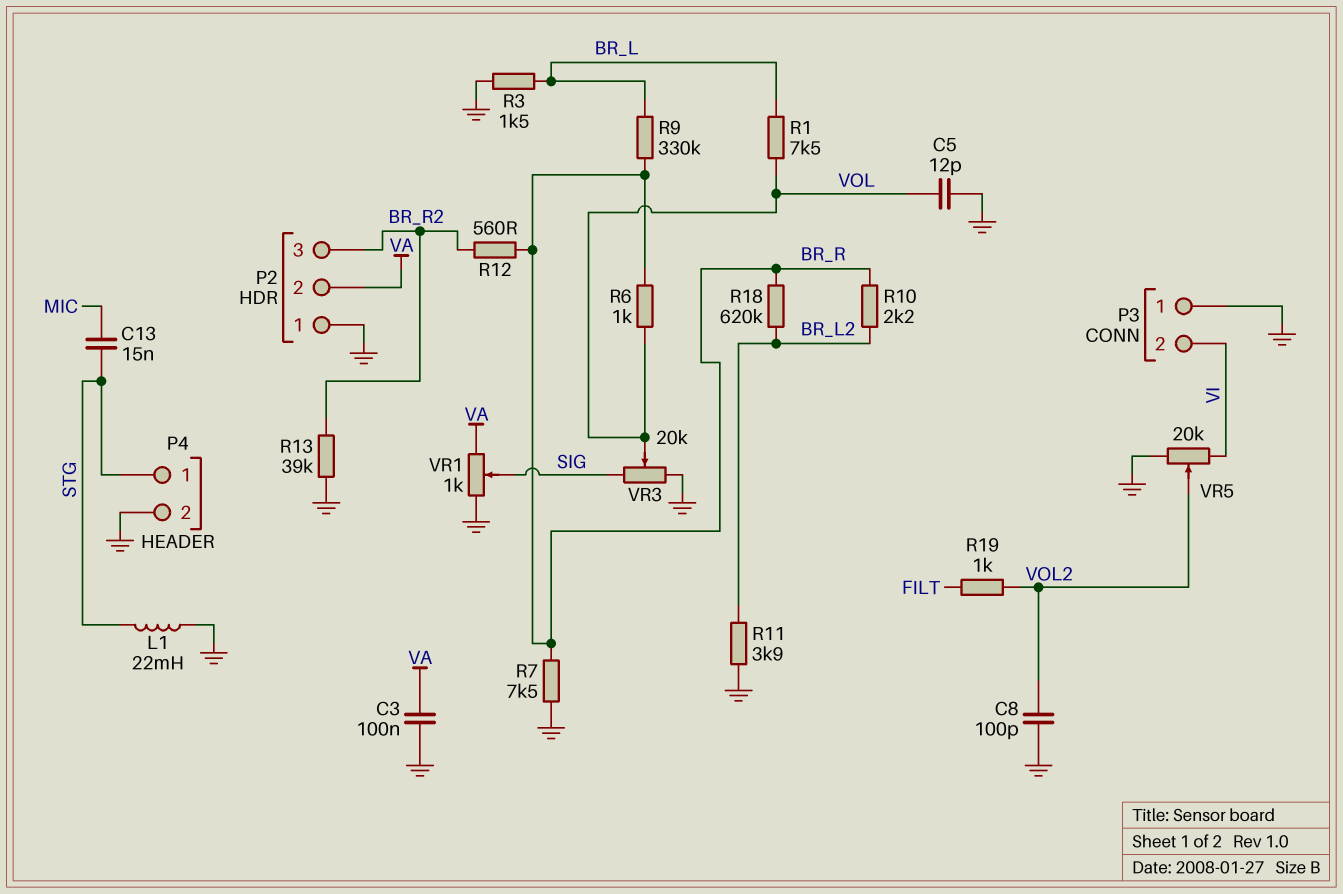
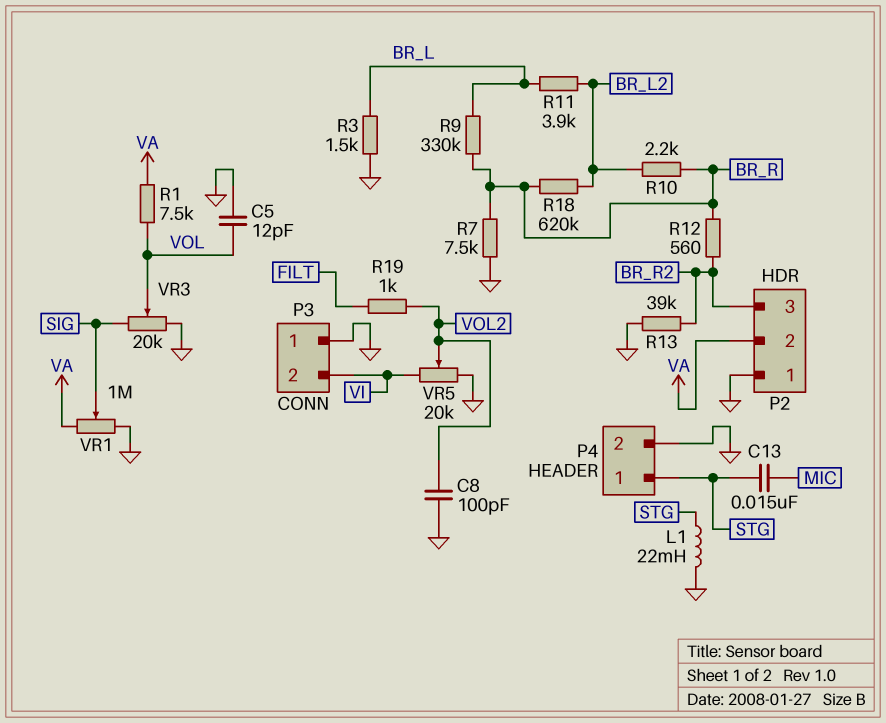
C3: 100nF (GND, VA) -> none
R1: 7.5k (BR_L, VOL) -> 7.5k (VA, VOL)
R6: 1k (BR_R, VOL) -> none
R11: 3.9k (BR_L2, GND) -> 3.9k (BR_L, BR_L2)
VR1: 1k (GND, VA, wiper SIG) -> 1M (GND, VA, wiper SIG)

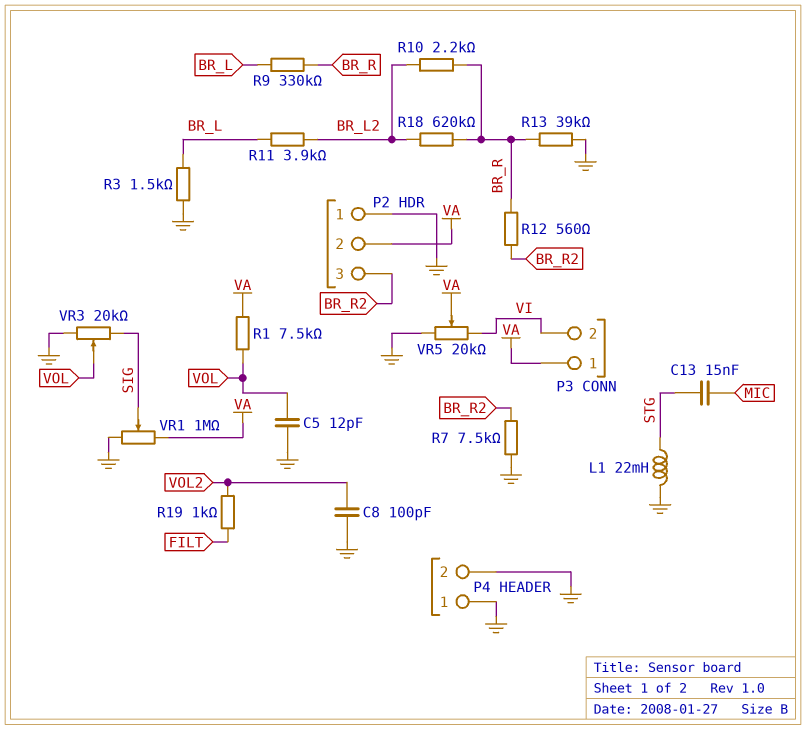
P3 pin 1: GND -> VA
P4 pin 1: STG -> GND
R7: 7.5k (BR_R, GND) -> 7.5k (BR_R2, GND)
R13: 39k (BR_R2, GND) -> 39k (BR_R, GND)
VR5: 20k (GND, VI, wiper VOL2) -> 20k (GND, VI, wiper VA)

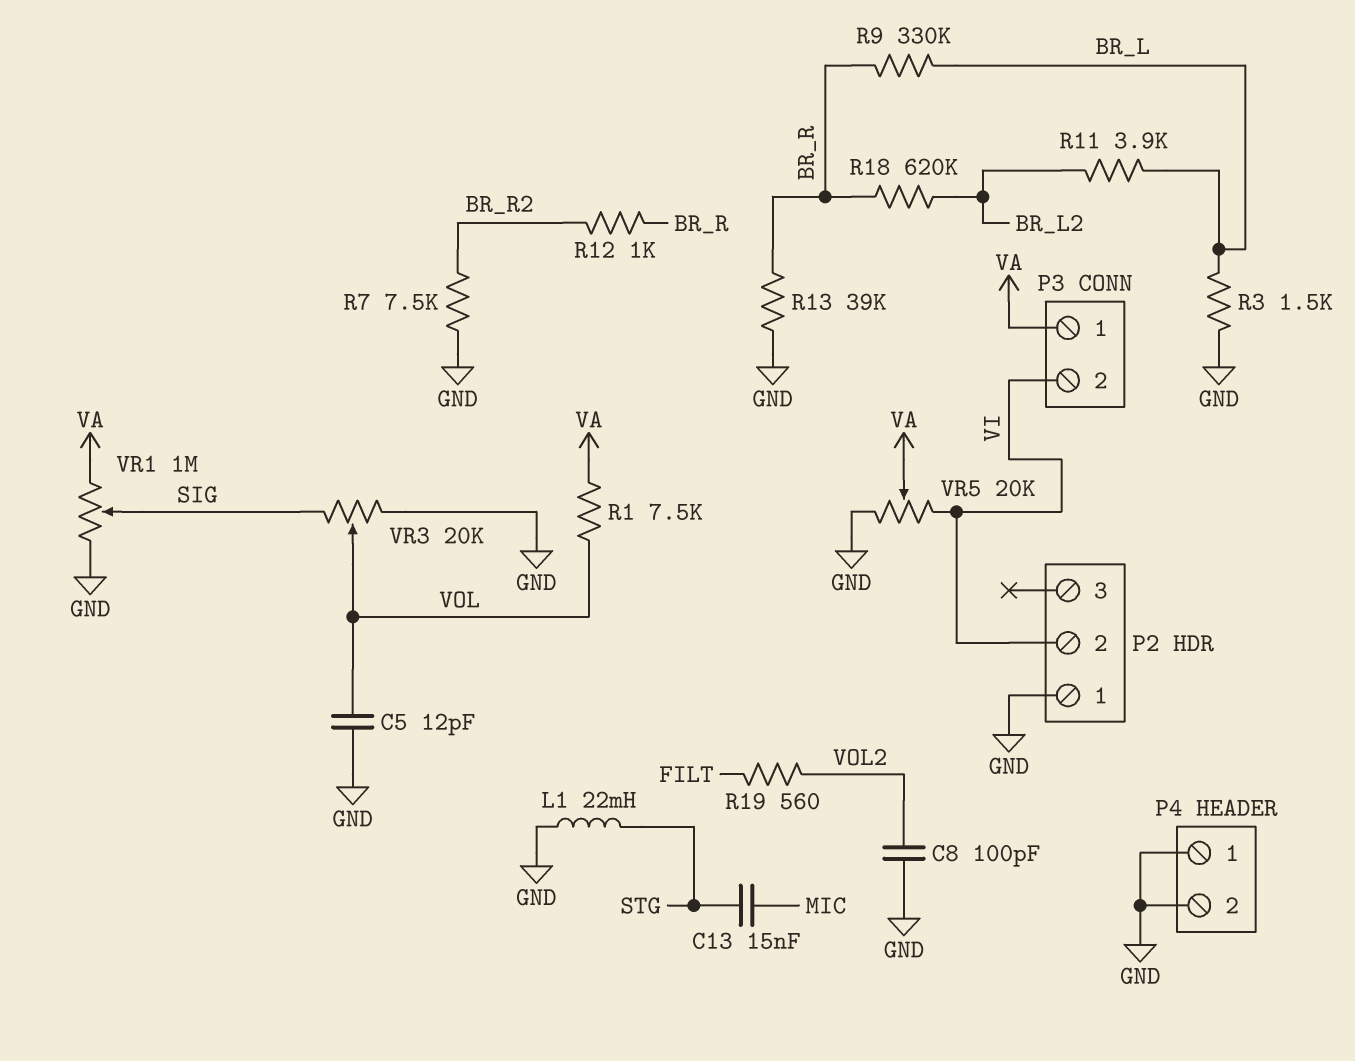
P2 pin 2: VA -> VI
P2 pin 3: BR_R2 -> none
R10: 2.2k (BR_L2, BR_R) -> none
R12: 560 (BR_R, BR_R2) -> 1k (BR_R, BR_R2)
R19: 1k (FILT, VOL2) -> 560 (FILT, VOL2)

